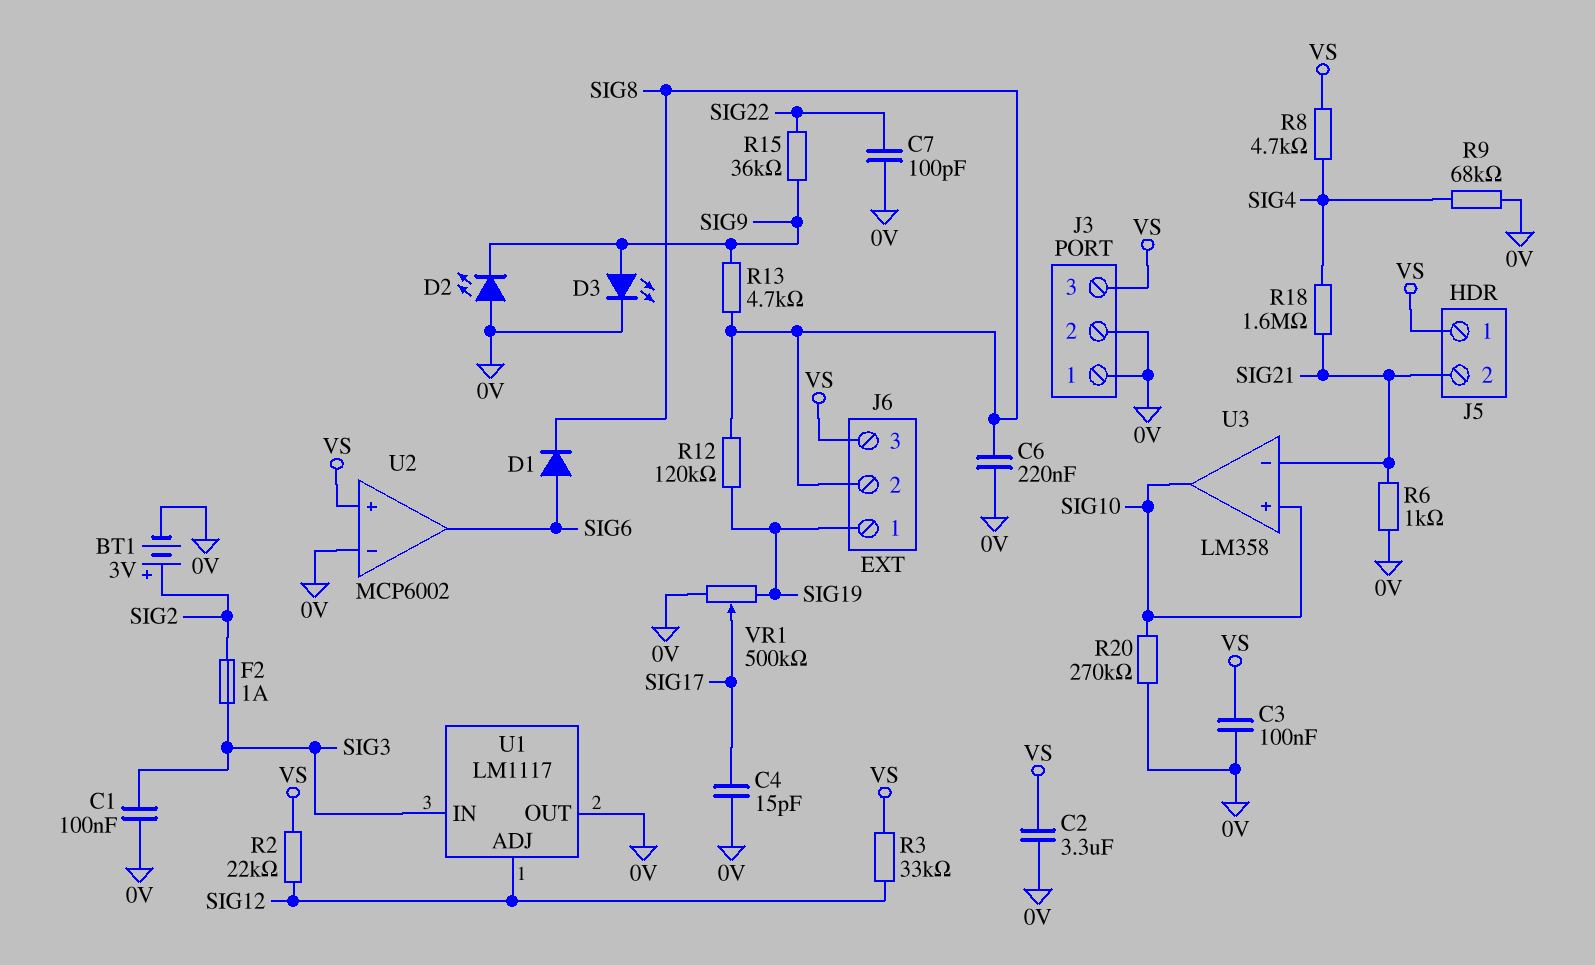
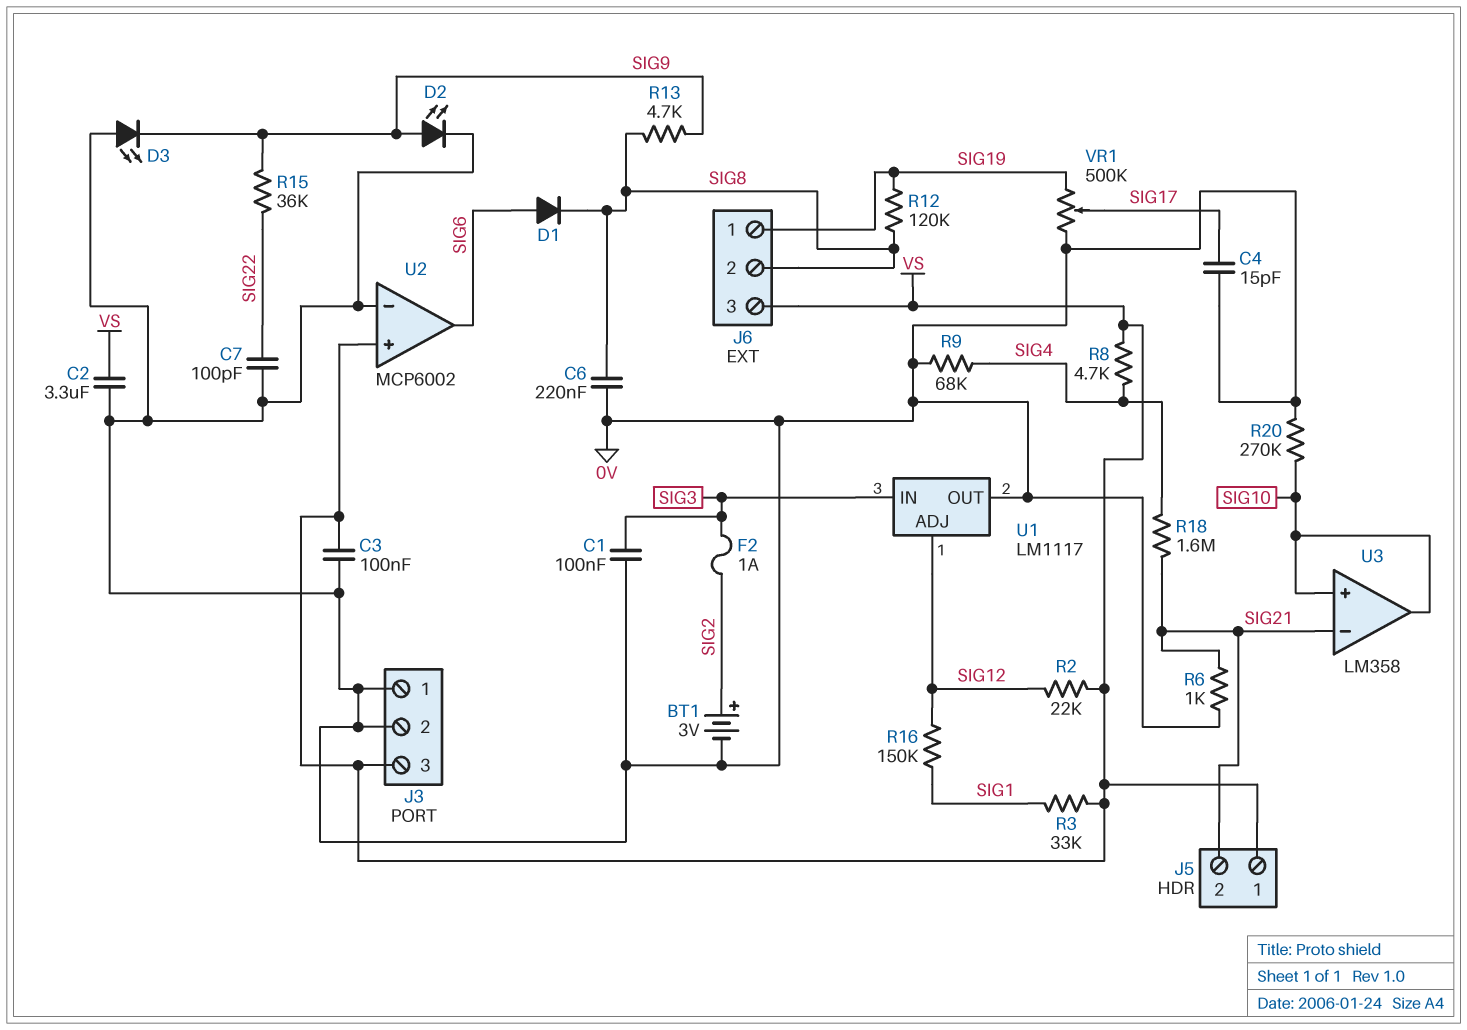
D2: LED (A 0V, K SIG9) -> LED (A SIG9, K 0V)
D3: LED (A SIG9, K 0V) -> LED (A 0V, K SIG9)
R3: 33k (SIG12, VS) -> 33k (SIG1, VS)
R16: none -> 150k (SIG1, SIG12)

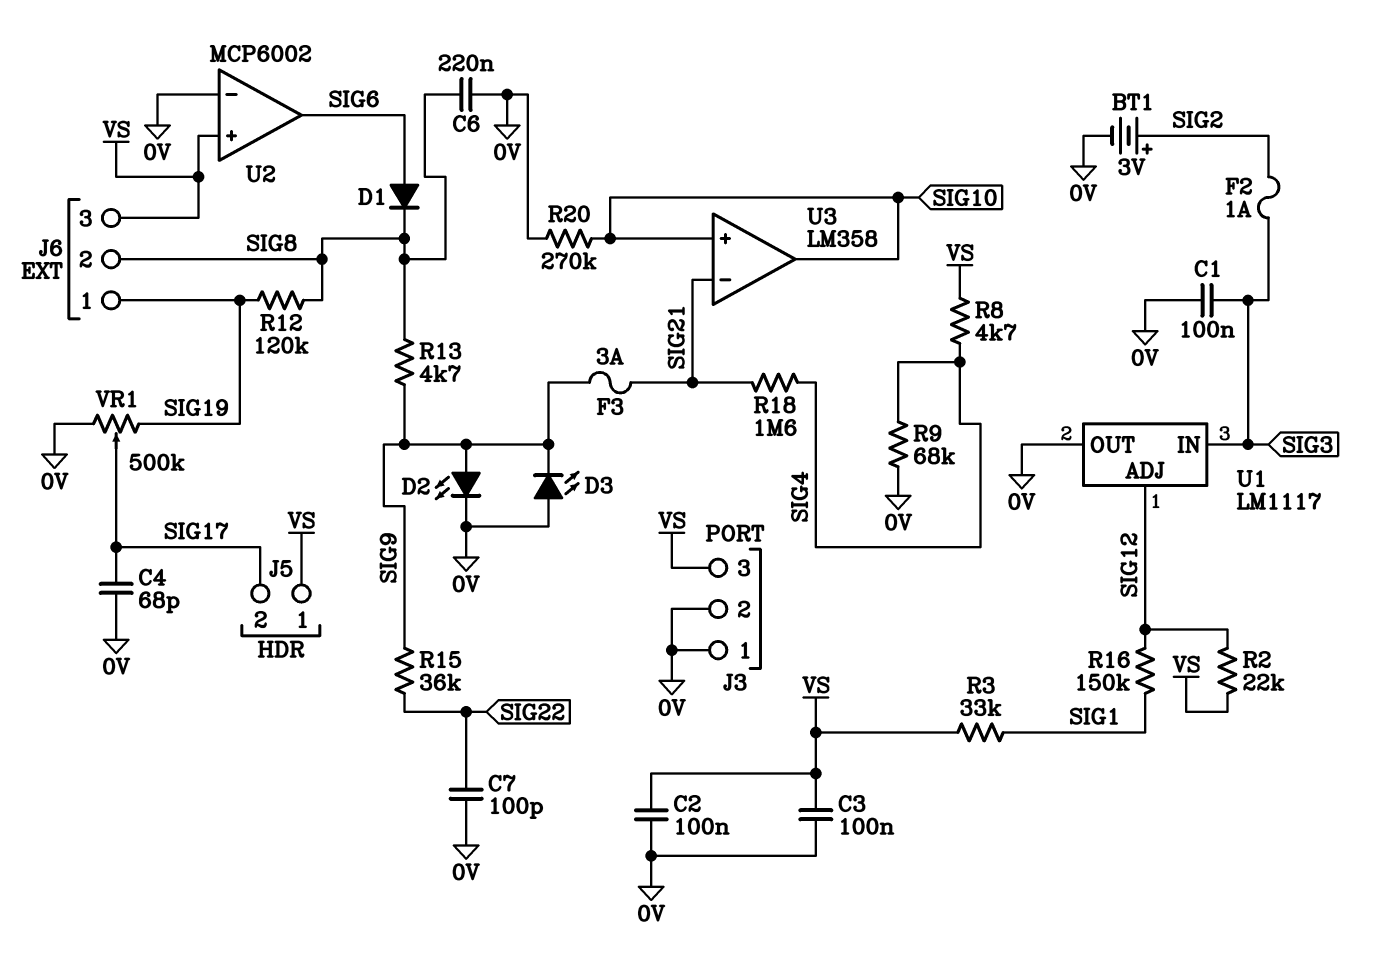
C2: 3.3uF (0V, VS) -> 100nF (0V, VS)
C4: 15pF (0V, SIG17) -> 68pF (0V, SIG17)
F3: none -> 3A (SIG9, SIG21)
J5 pin 2: SIG21 -> SIG17
R6: 1k (0V, SIG21) -> none

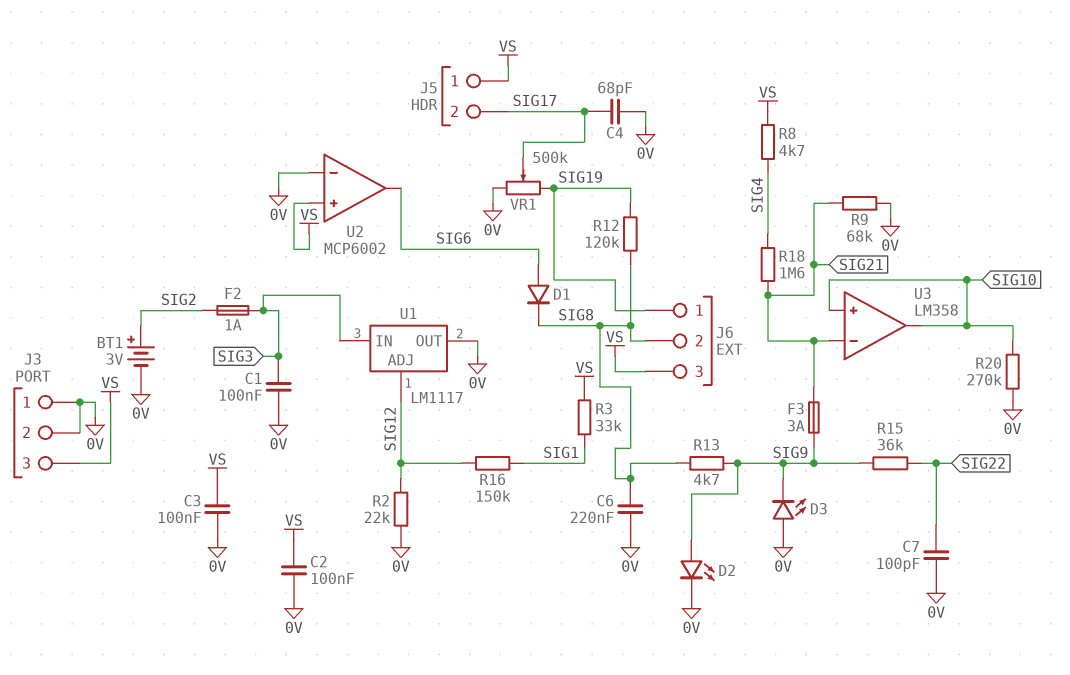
R2: 22k (SIG12, VS) -> 22k (0V, SIG12)
R9: 68k (0V, SIG4) -> 68k (0V, SIG21)

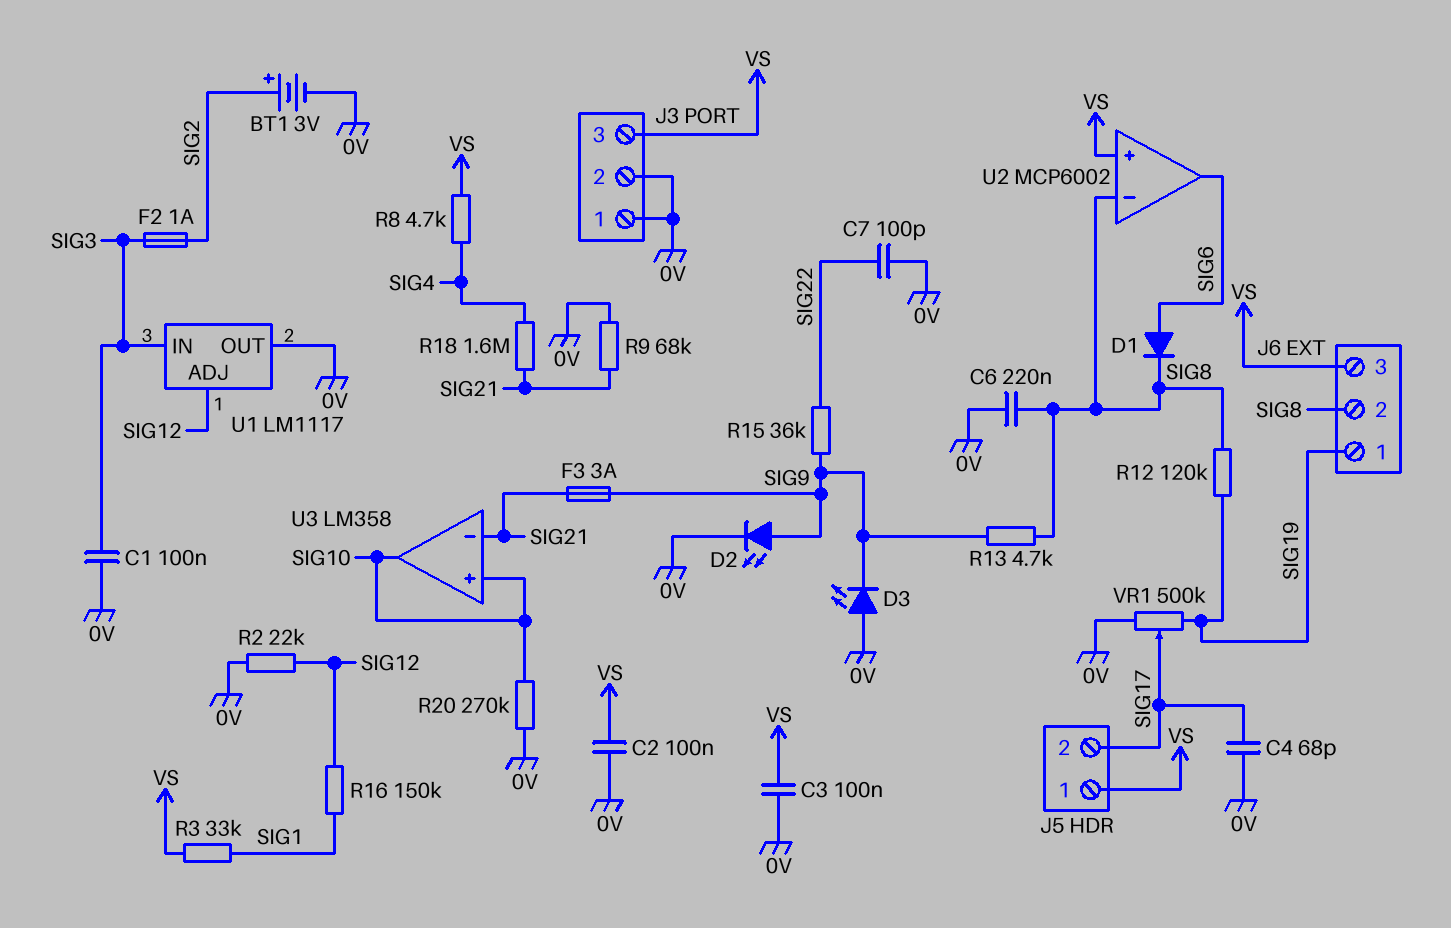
U2 pin in-: 0V -> SIG8

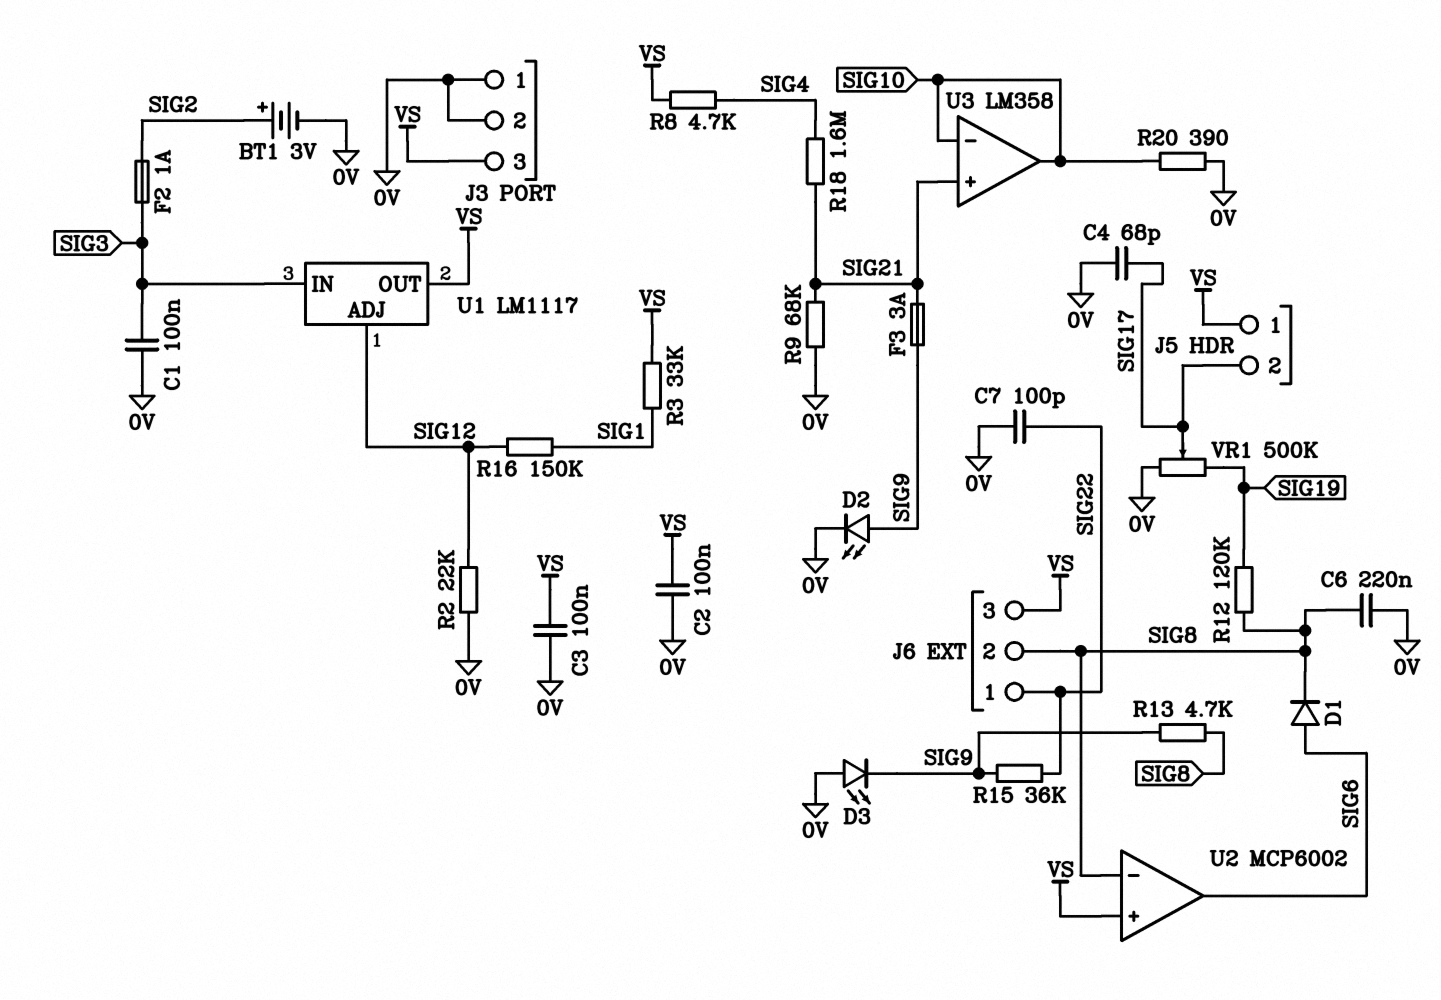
J6 pin 1: SIG19 -> SIG22
R20: 270k (0V, SIG10) -> 390 (0V, SIG10)
U1 pin OUT: 0V -> VS
U3 pin in+: SIG10 -> SIG21
U3 pin in-: SIG21 -> SIG10

